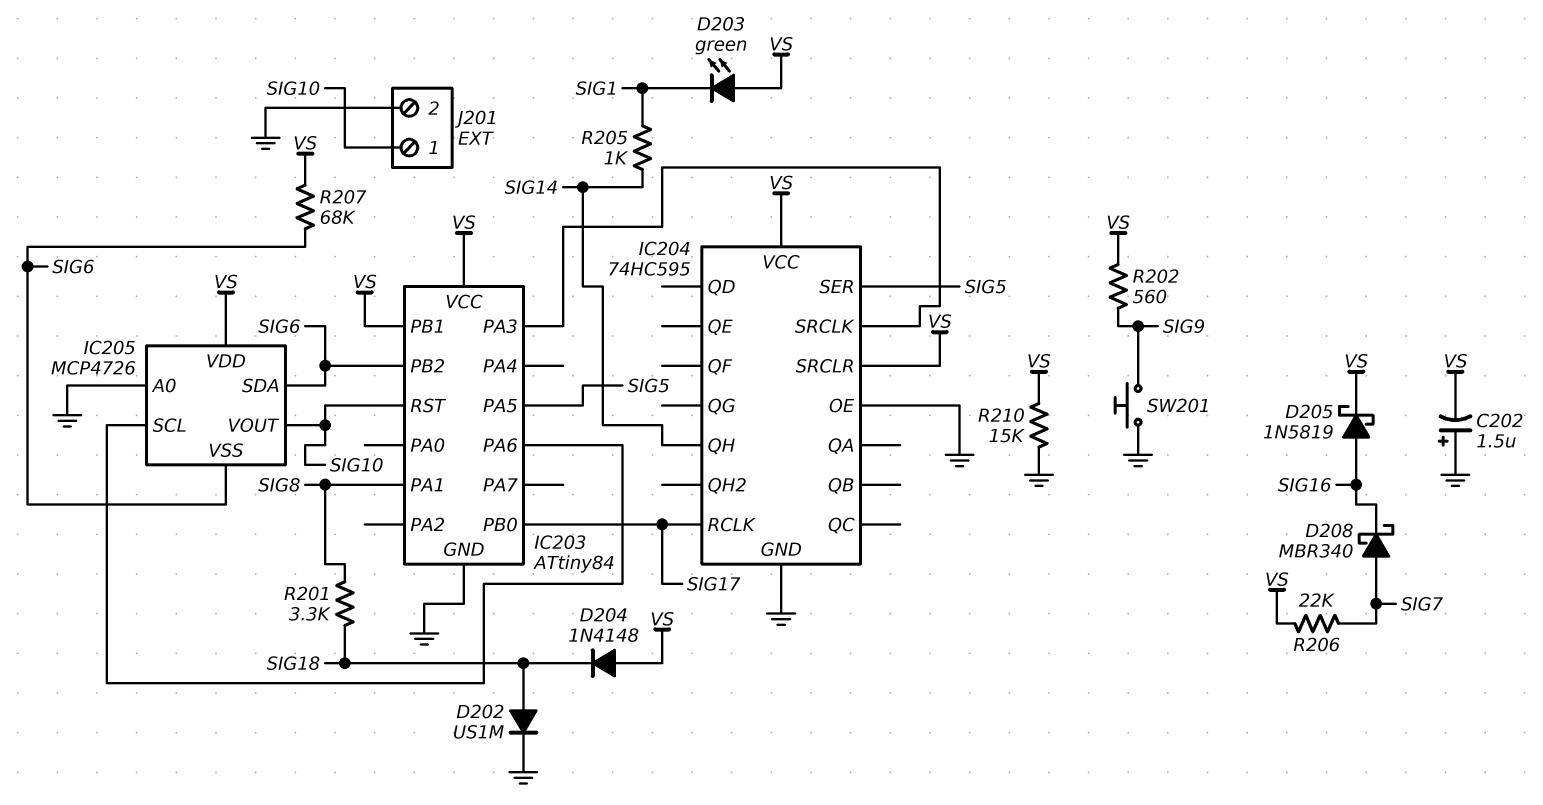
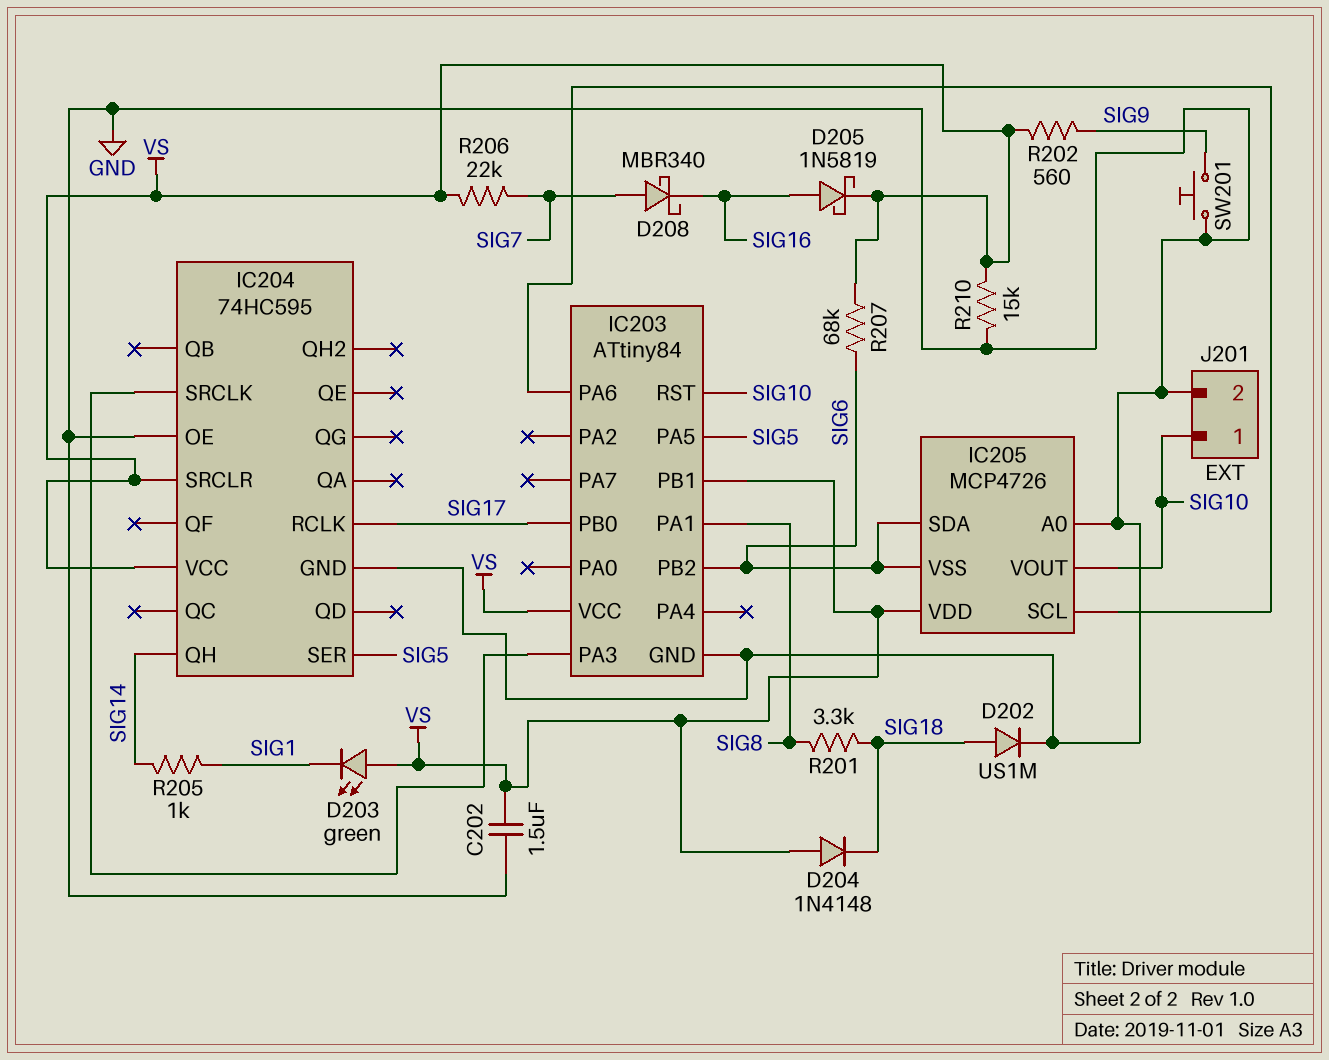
C202: 1.5uF (plus GND, minus VS) -> 1.5uF (GND, VS)

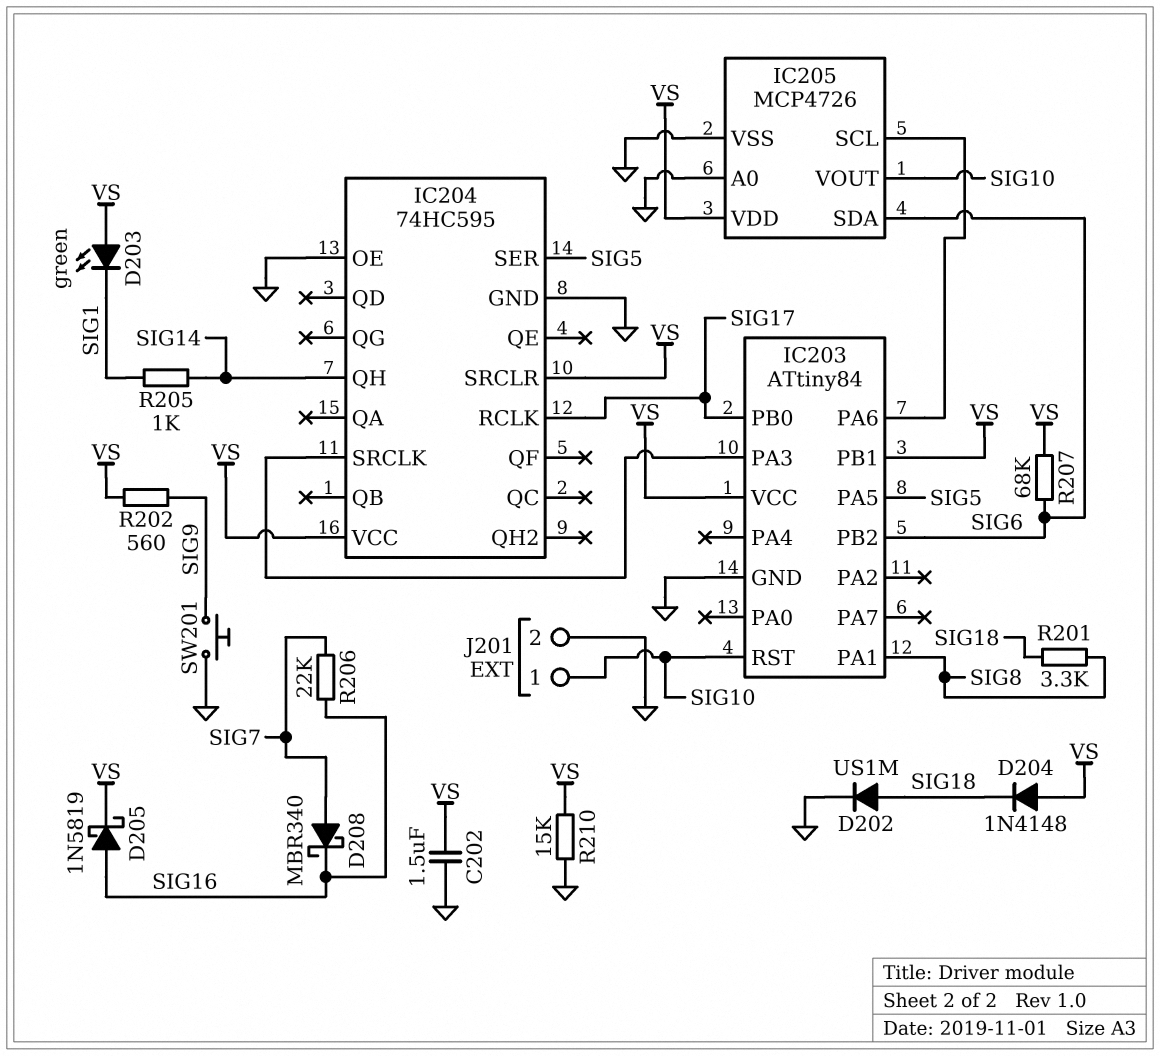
IC205 pin VSS: SIG6 -> GND
R206: 22k (SIG7, VS) -> 22k (SIG7, SIG16)

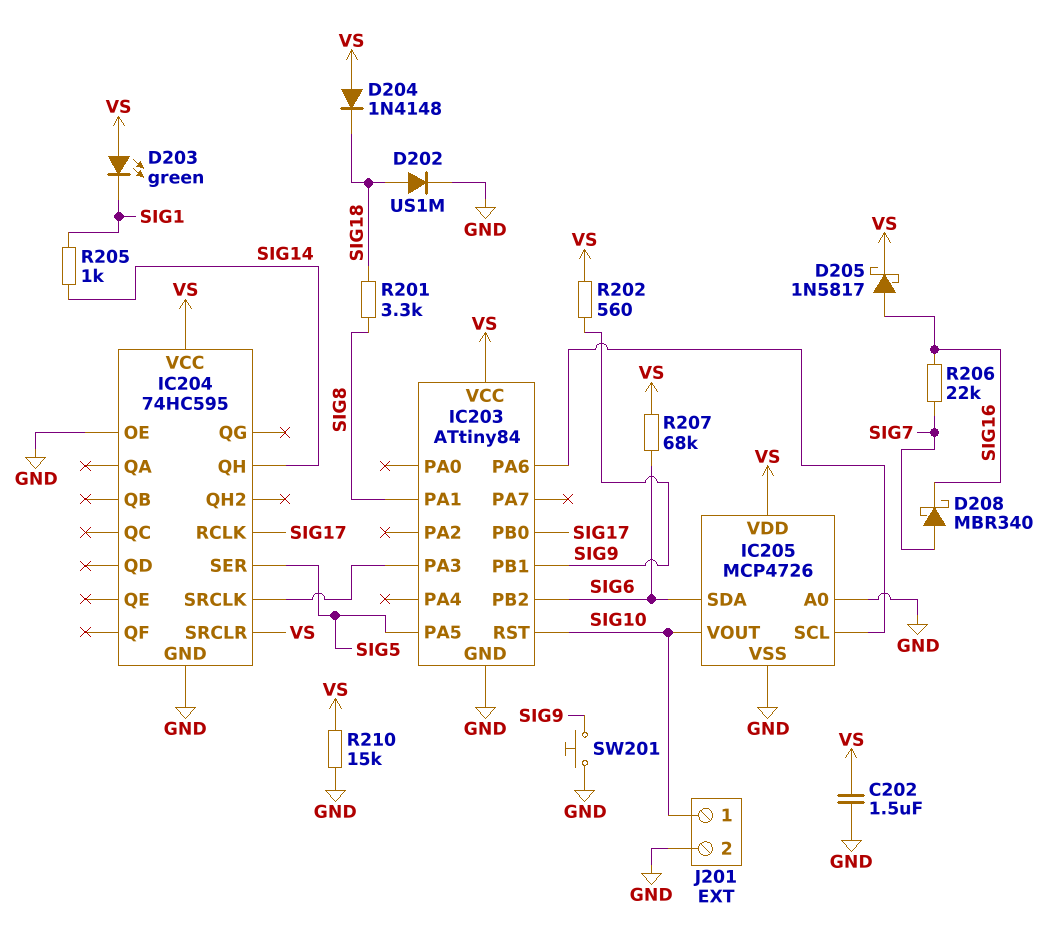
D205: schottky 1N5819 (A SIG16, K VS) -> schottky 1N5817 (A SIG16, K VS)
IC203 pin PB1: VS -> SIG9

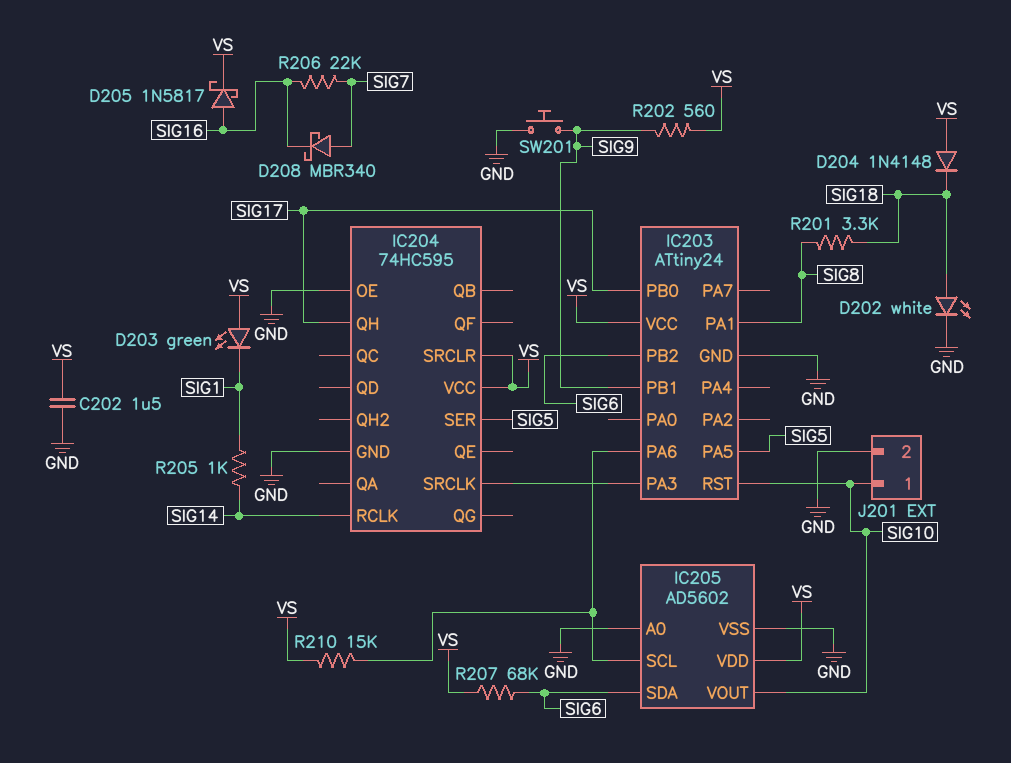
D202: diode US1M (A SIG18, K GND) -> LED white (A SIG18, K GND)
IC203: ATtiny84 -> ATtiny24
IC204 pin QH: SIG14 -> SIG17
IC204 pin RCLK: SIG17 -> SIG14
IC205: MCP4726 -> AD5602
R210: 15k (GND, VS) -> 15k (IC203/PA6, VS)

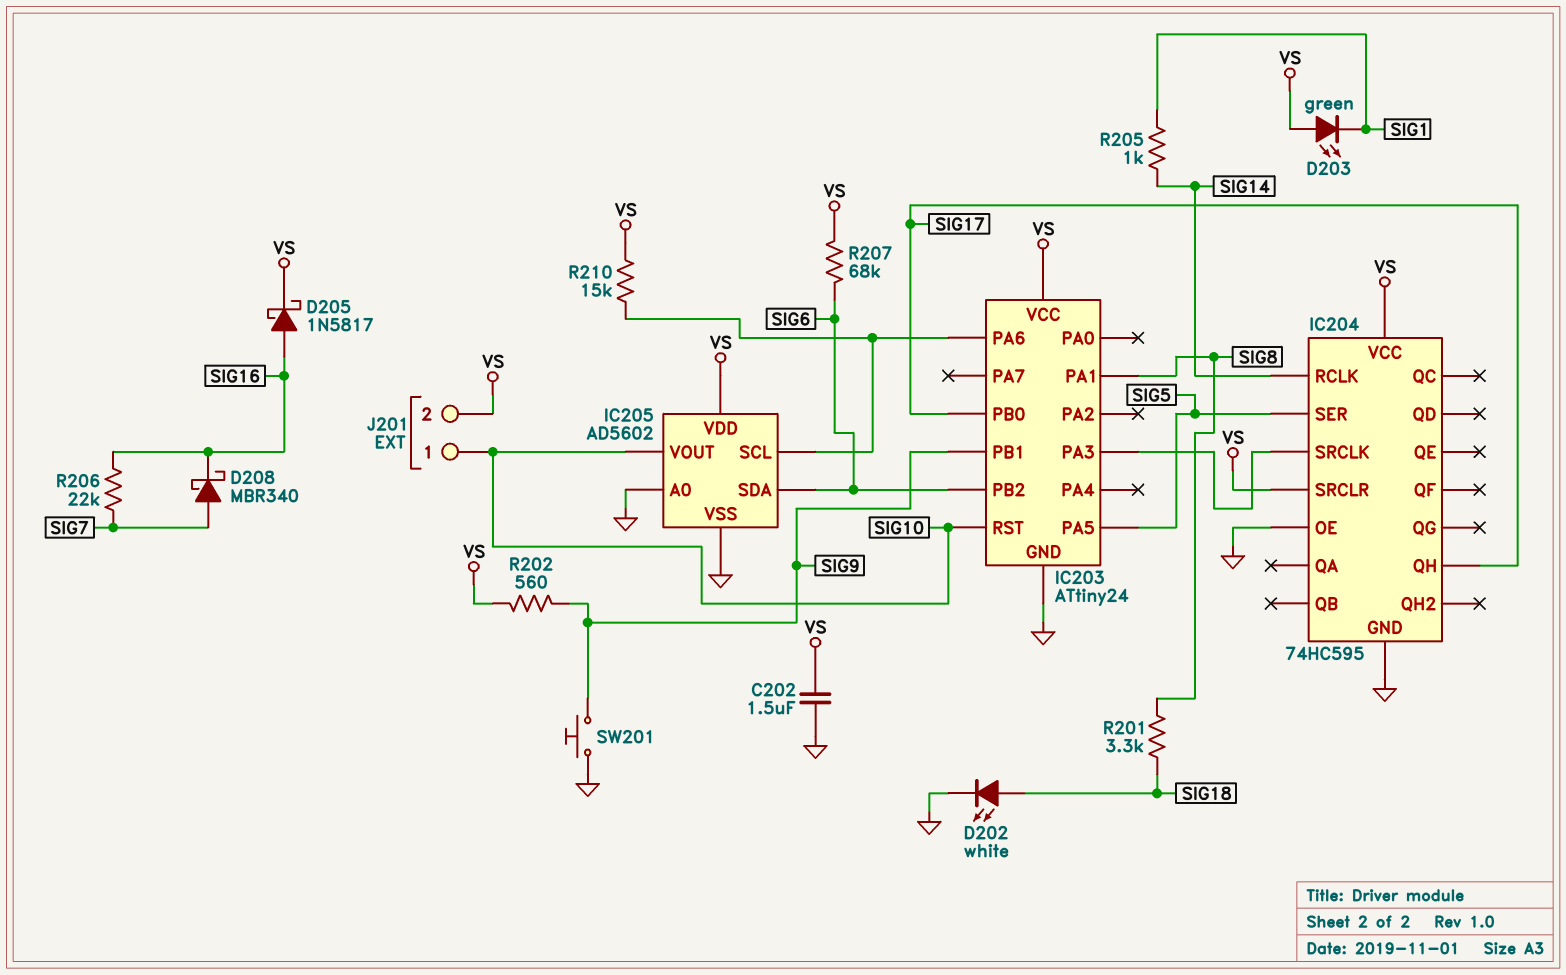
D204: diode 1N4148 (A VS, K SIG18) -> none
J201 pin 2: GND -> VS

